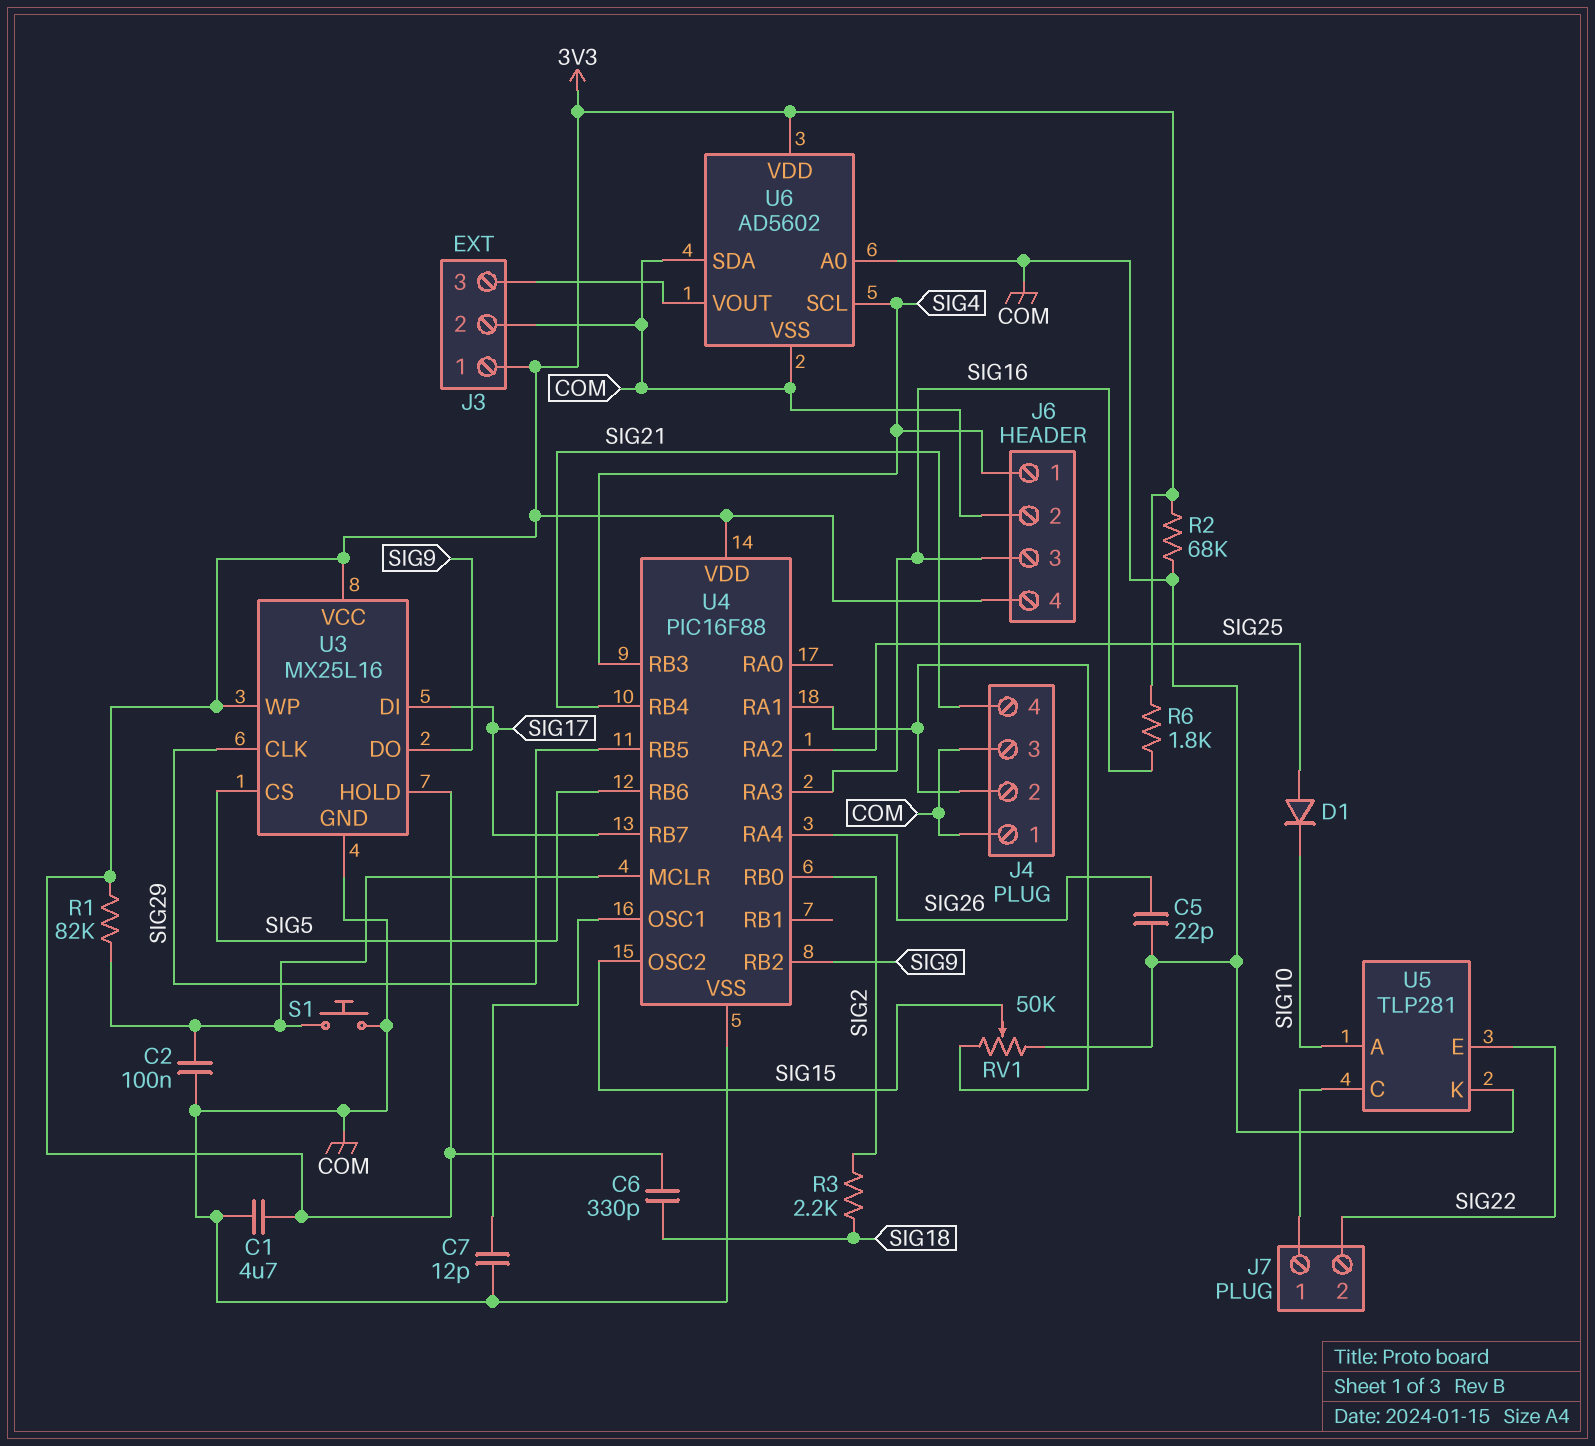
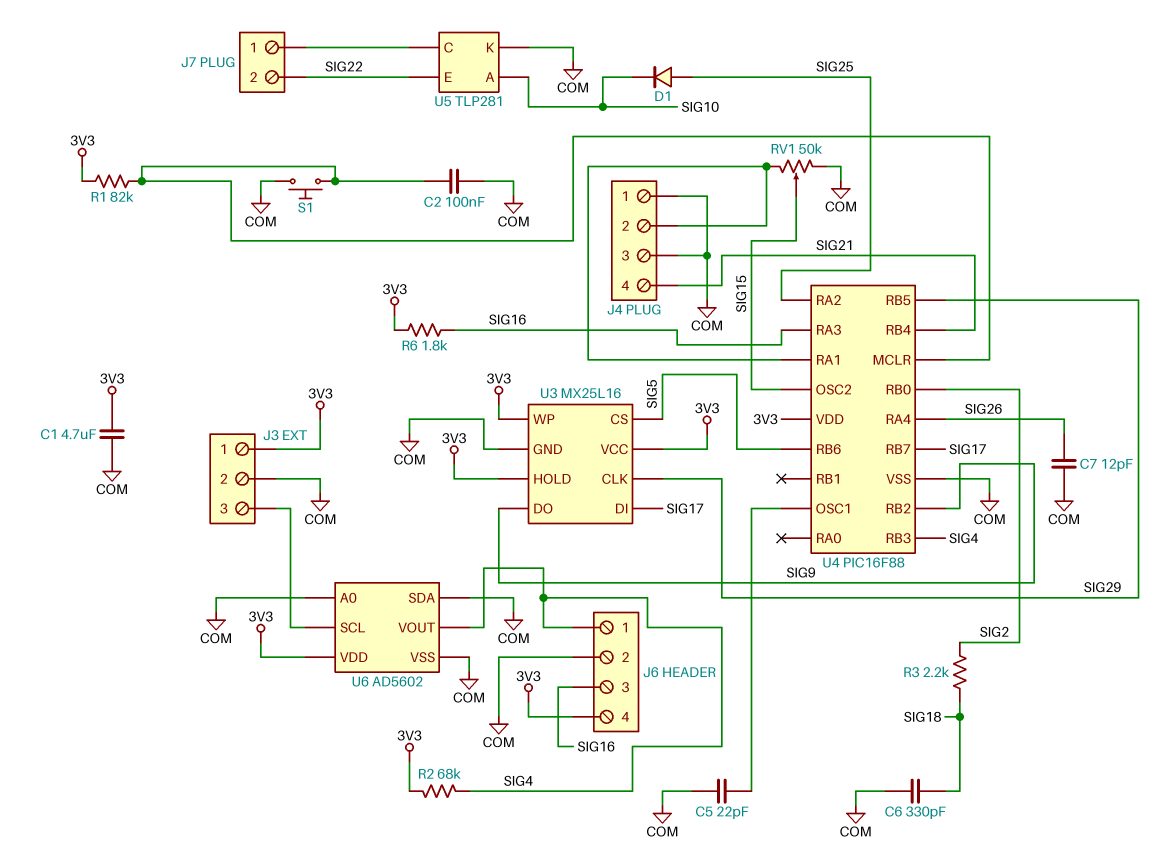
C5: 22pF (COM, SIG26) -> 22pF (COM, U4/OSC1)
C6: 330pF (3V3, SIG18) -> 330pF (COM, SIG18)
C7: 12pF (COM, U4/OSC1) -> 12pF (COM, SIG26)
R2: 68k (3V3, COM) -> 68k (3V3, SIG4)
U6 pin SCL: SIG4 -> J3/3
U6 pin VOUT: J3/3 -> SIG4

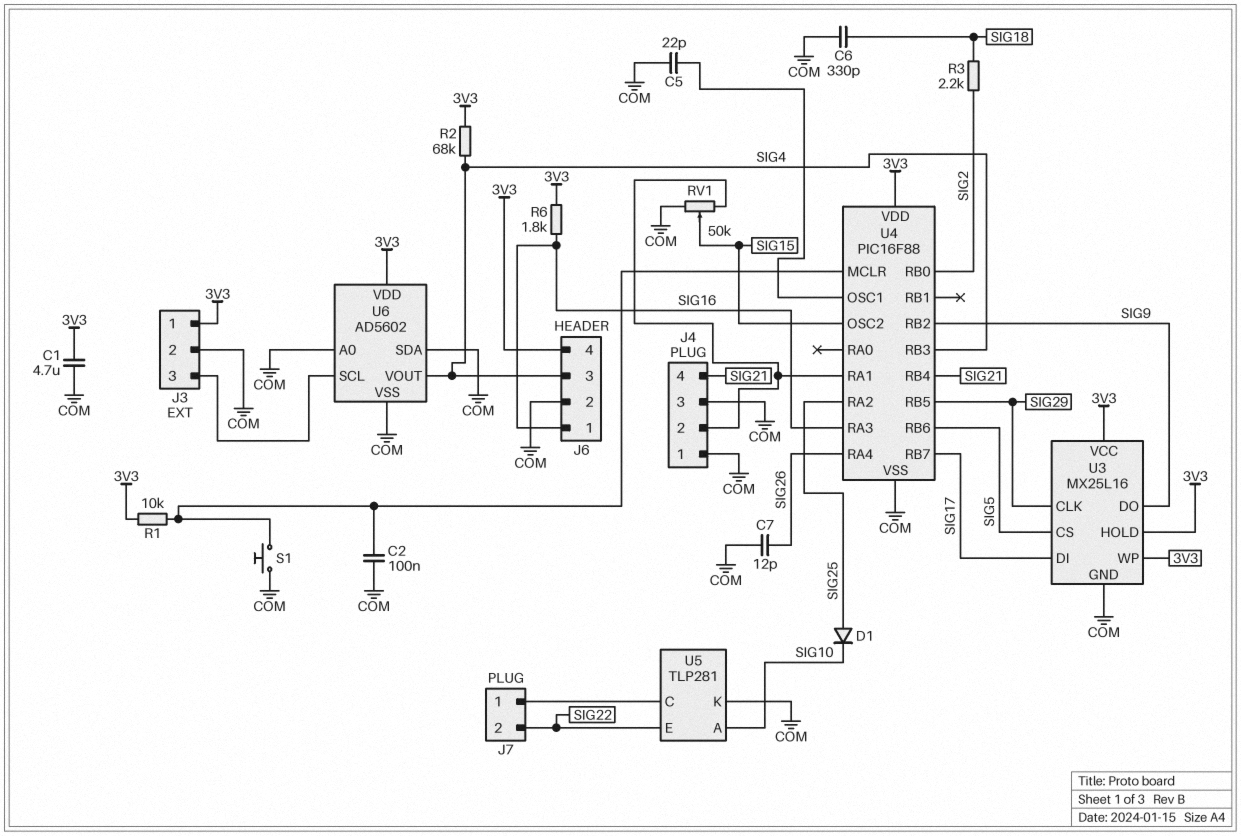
J6 pin 1: SIG4 -> SIG16
J6 pin 3: SIG16 -> SIG4
R1: 82k (3V3, U4/MCLR) -> 10k (3V3, U4/MCLR)

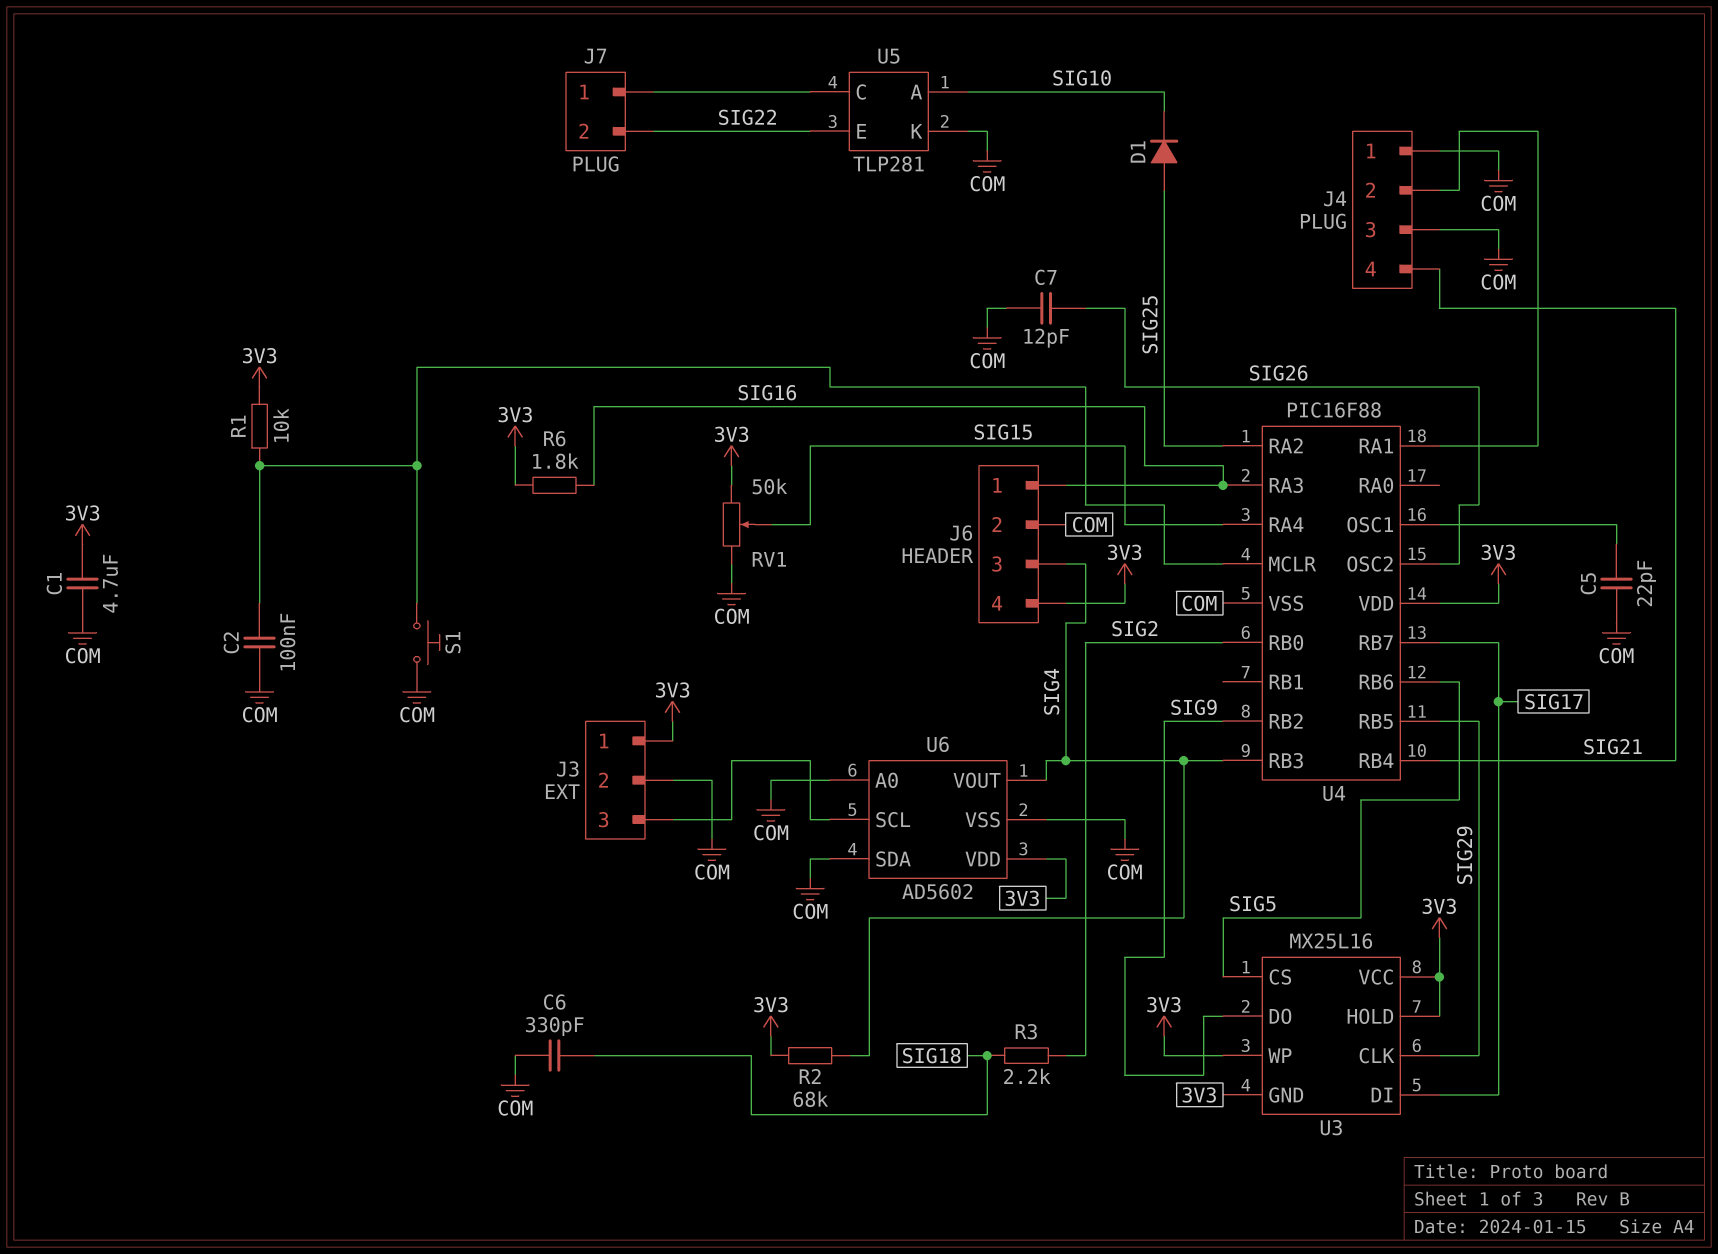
RV1: 50k (COM, J4/2, wiper SIG15) -> 50k (3V3, COM, wiper SIG15)
U3 pin GND: COM -> 3V3
U4 pin OSC2: SIG15 -> SIG26
U4 pin RA4: SIG26 -> SIG15

